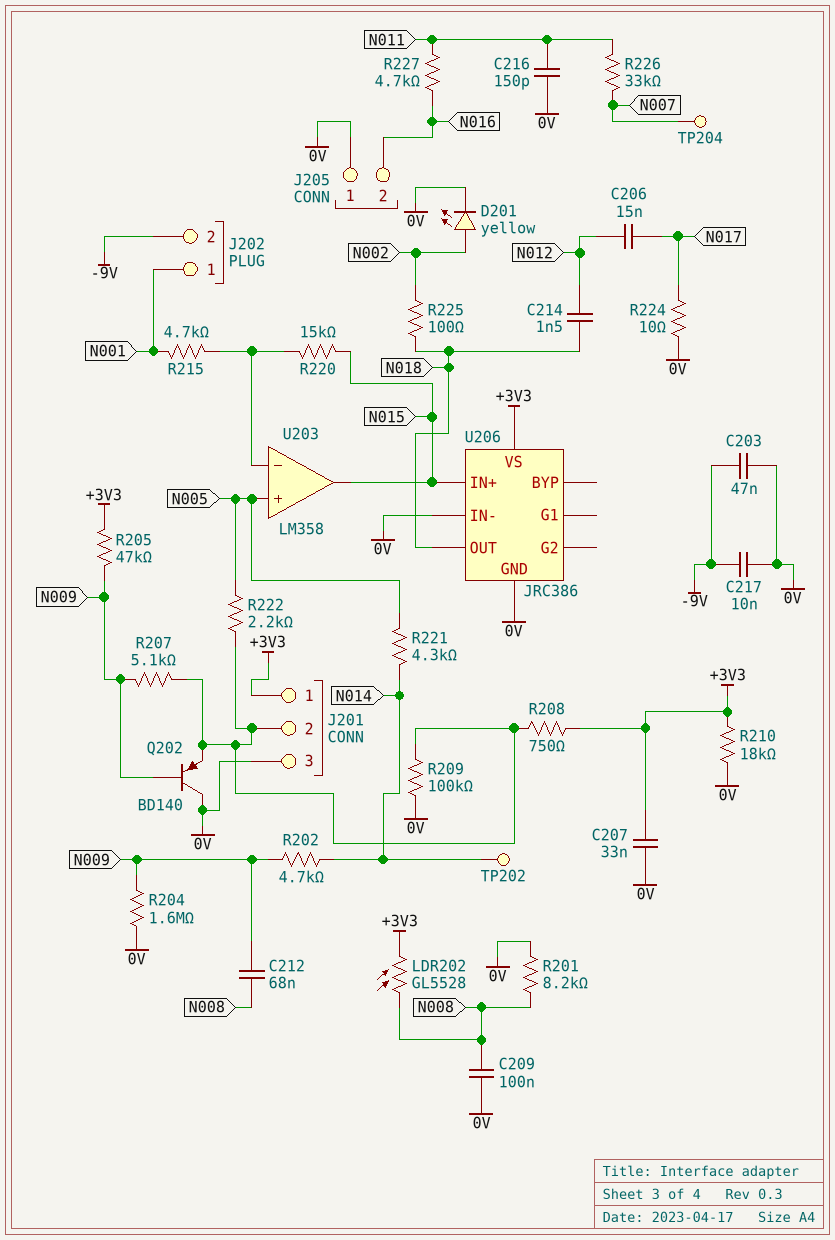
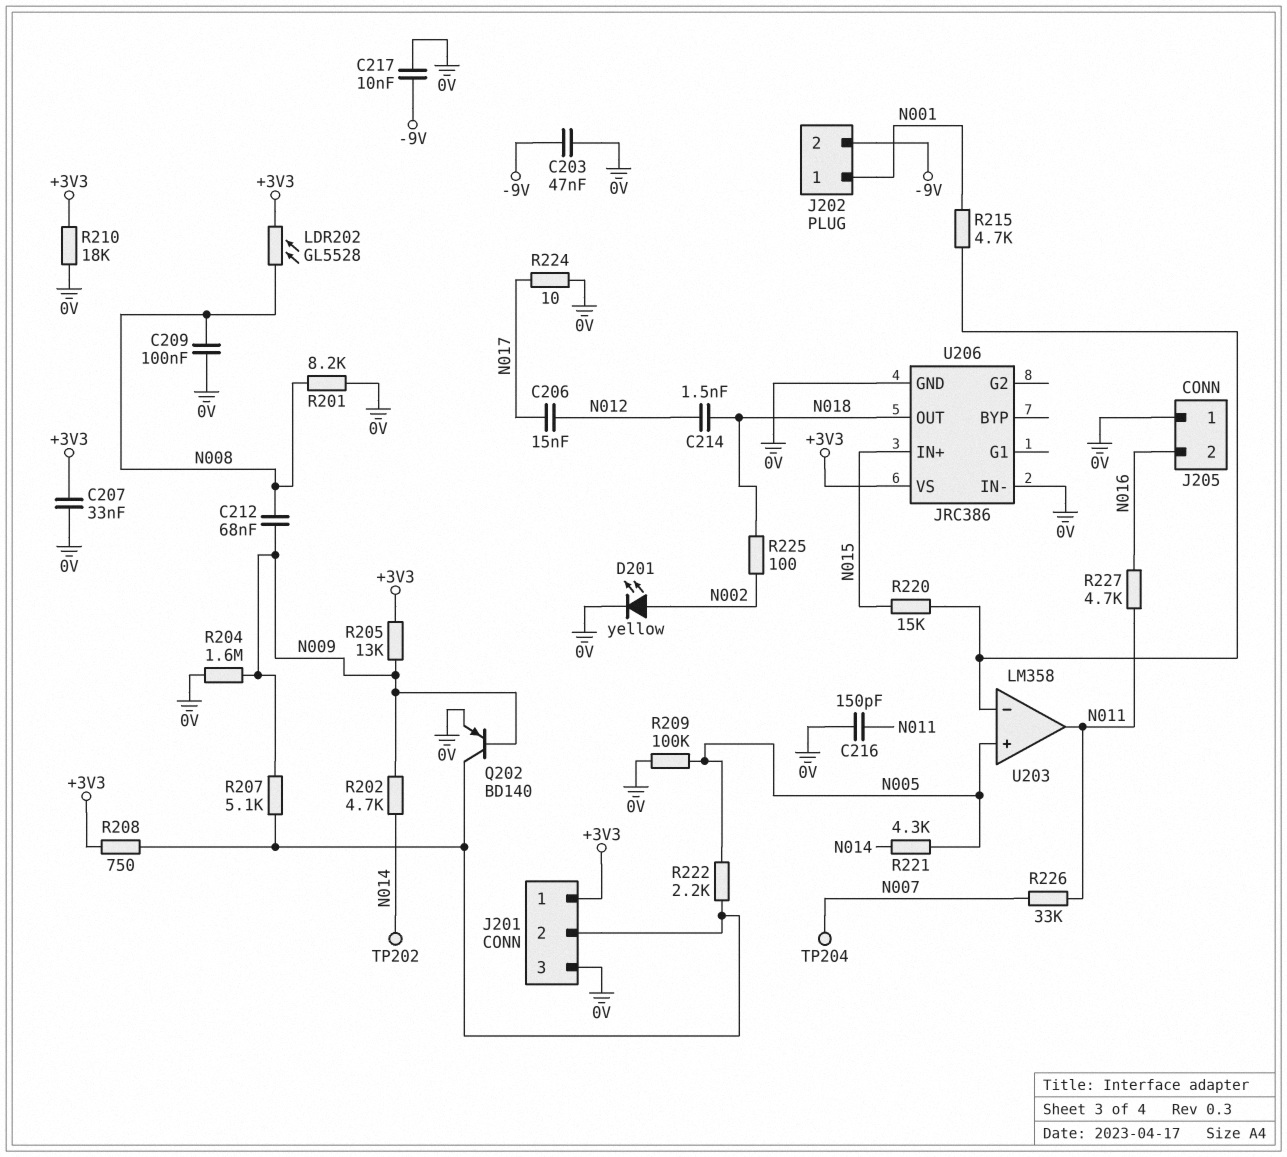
Q202: PNP BD140 (B N009, C 0V, E J201/2) -> PNP BD140 (B N009, C J201/2, E 0V)
R205: 47k (+3V3, N009) -> 13k (+3V3, N009)
R209: 100k (0V, J201/2) -> 100k (0V, N005)
U203 pin out: N015 -> N011

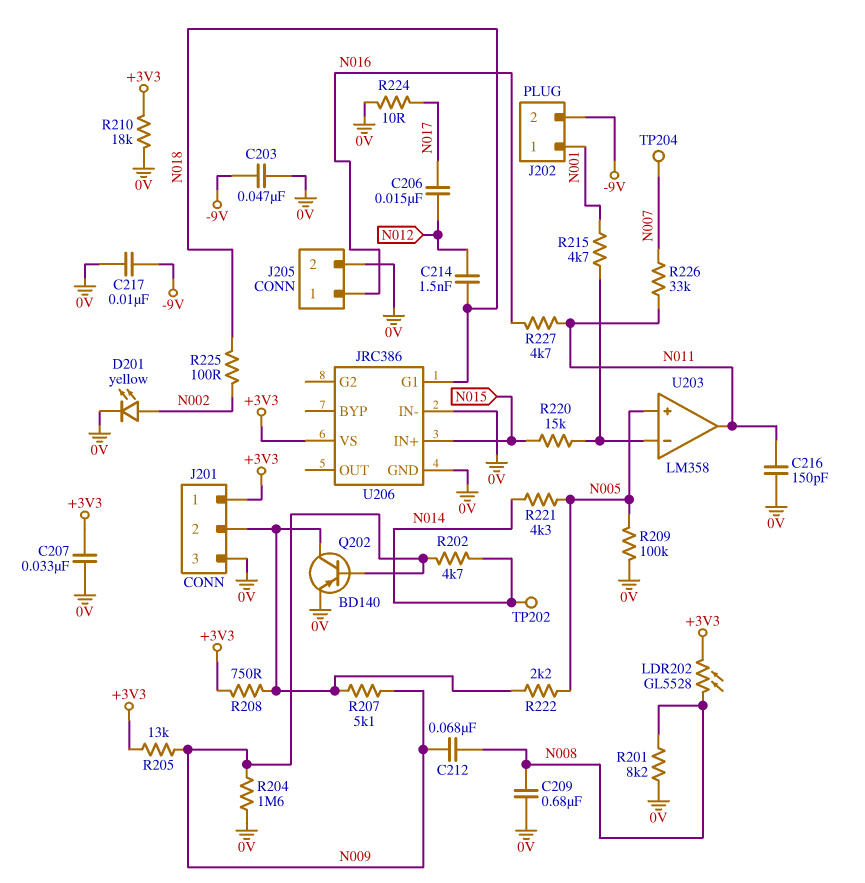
C209: 100nF (0V, N008) -> 680nF (0V, N008)
J205 pin 1: 0V -> N016
J205 pin 2: N016 -> 0V
U206 pin G1: none -> N018
U206 pin OUT: N018 -> none

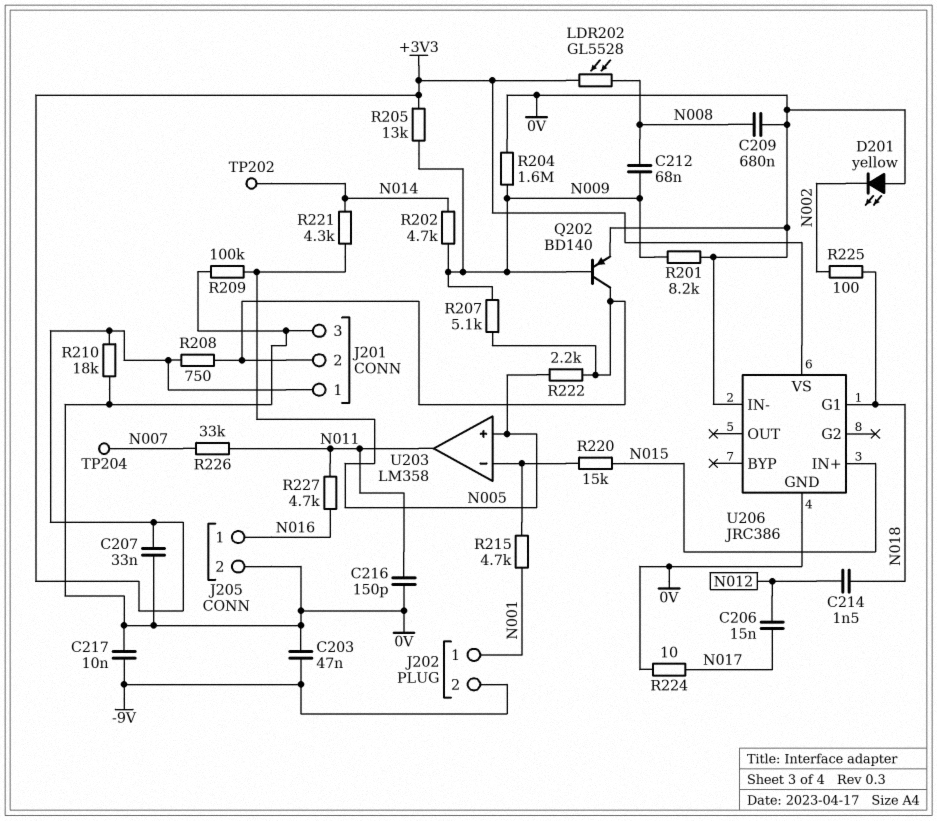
D201: LED yellow (A N002, K 0V) -> LED yellow (A 0V, K N002)
R201: 8.2k (0V, N008) -> 8.2k (0V, N009)

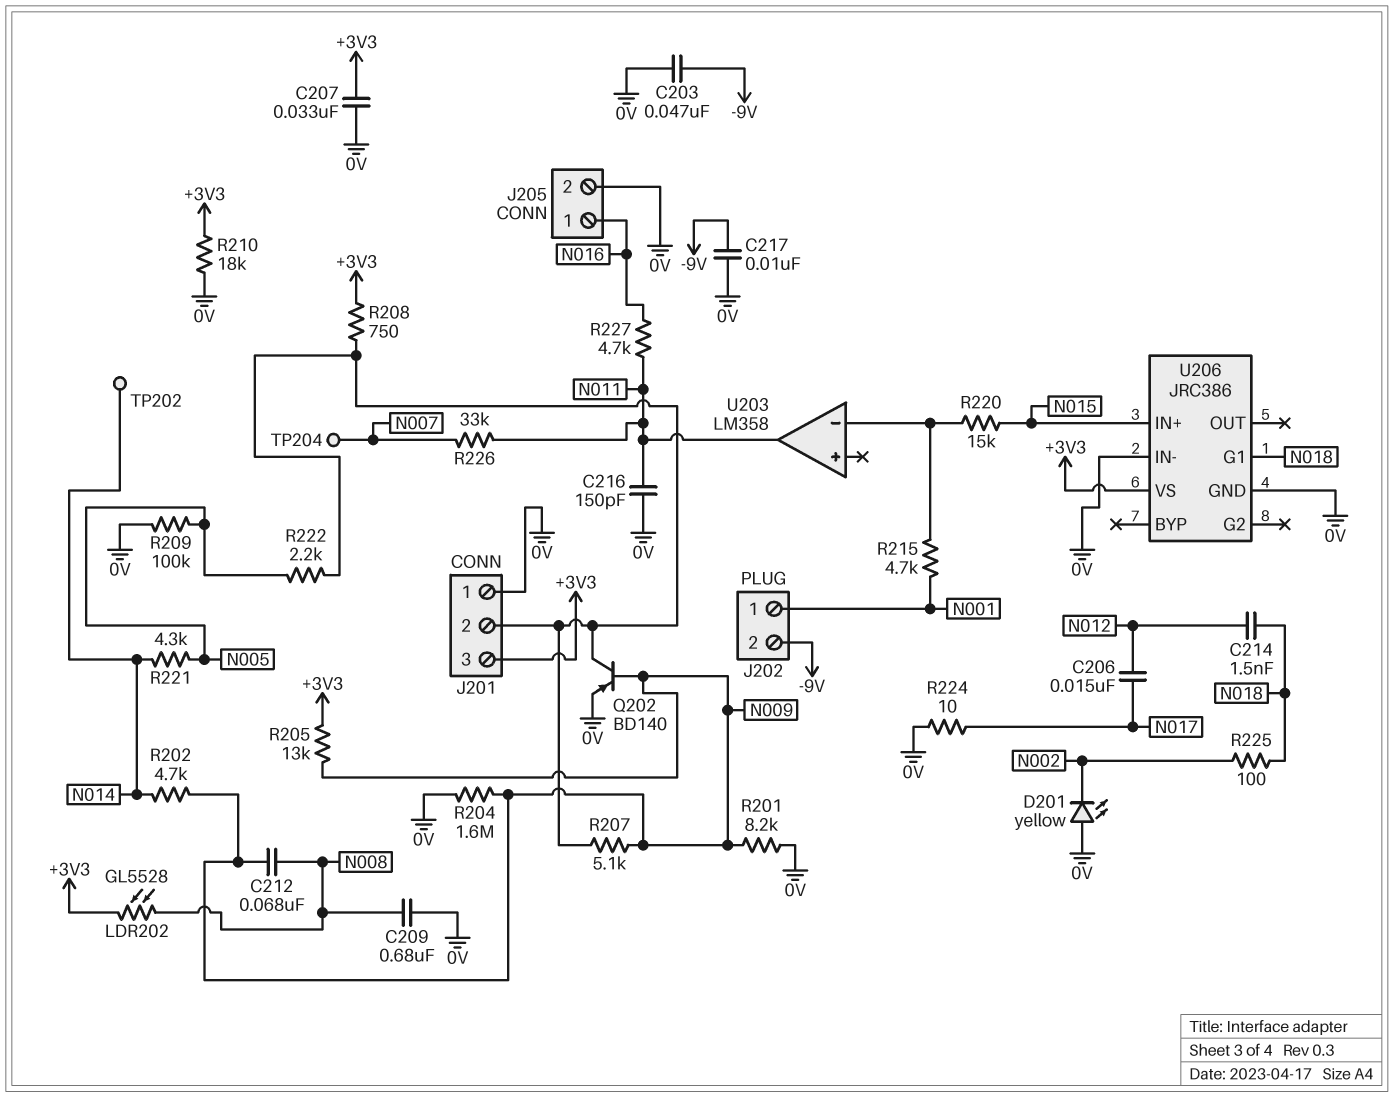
J201 pin 1: +3V3 -> 0V
J201 pin 3: 0V -> +3V3
U203 pin in+: N005 -> none

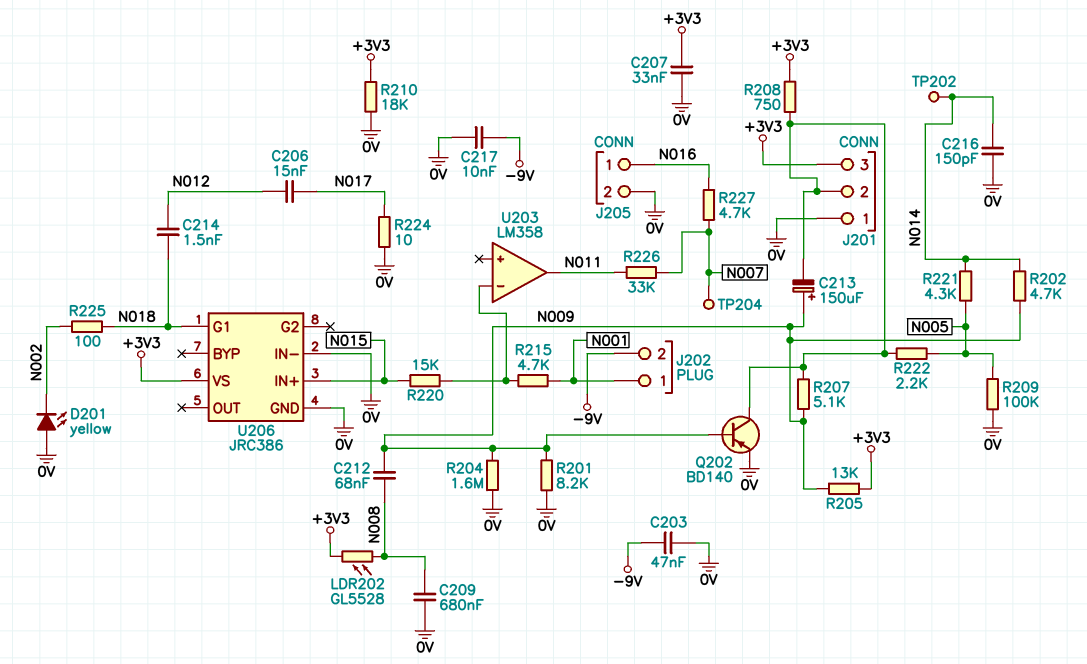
C213: none -> 150uF (plus N009, minus J201/2)
C216: 150pF (0V, N011) -> 150pF (0V, N014)
R227: 4.7k (N011, N016) -> 4.7k (N007, N016)

